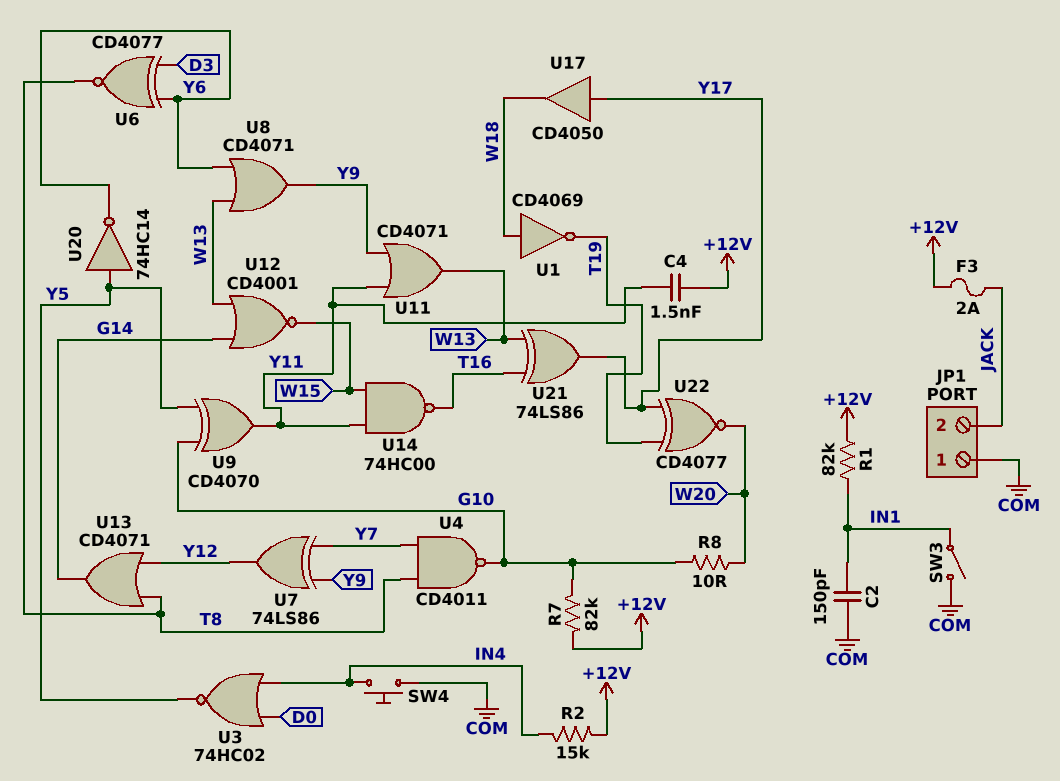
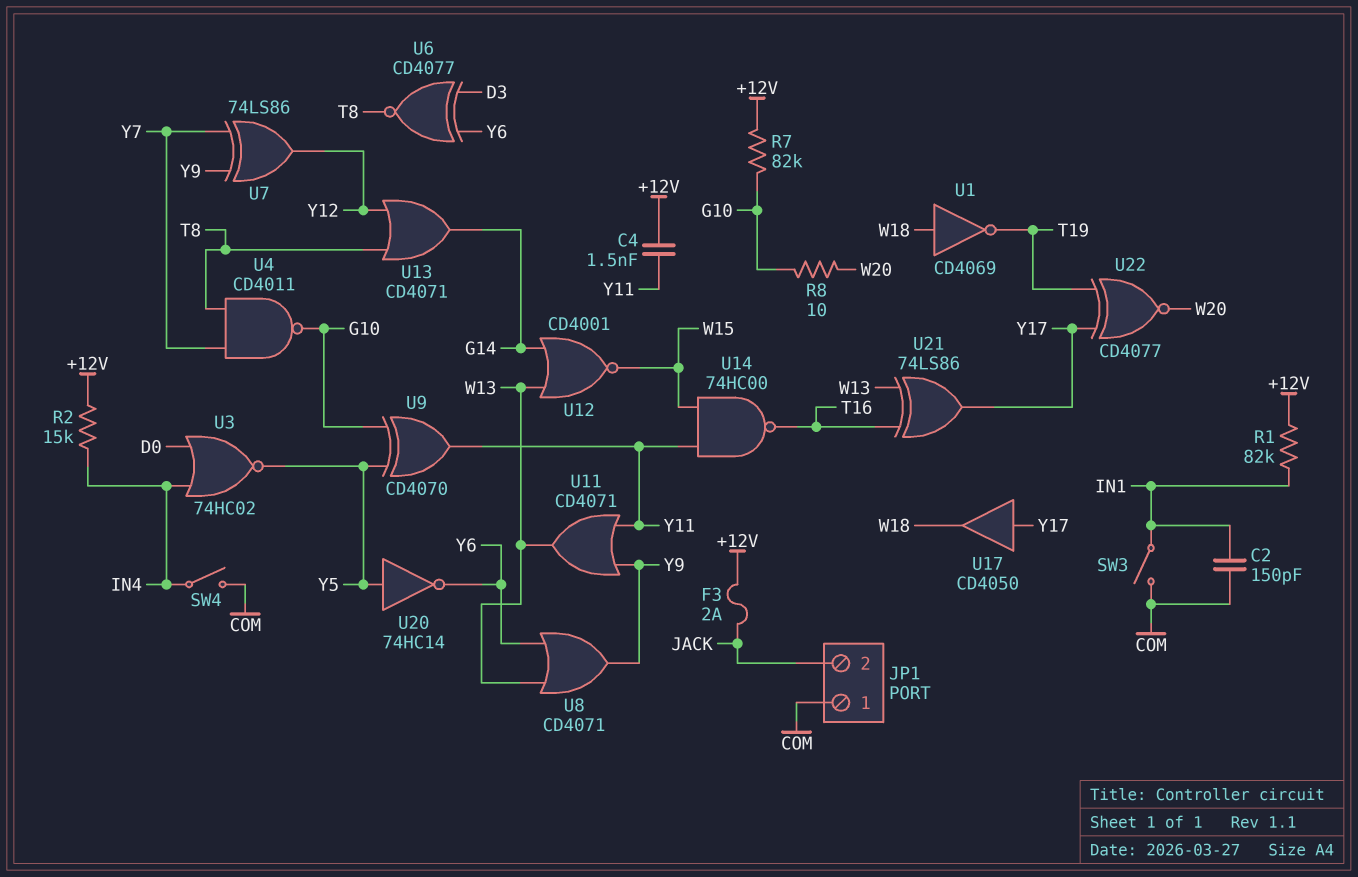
SW4: button (COM, IN4) -> switch (COM, IN4)

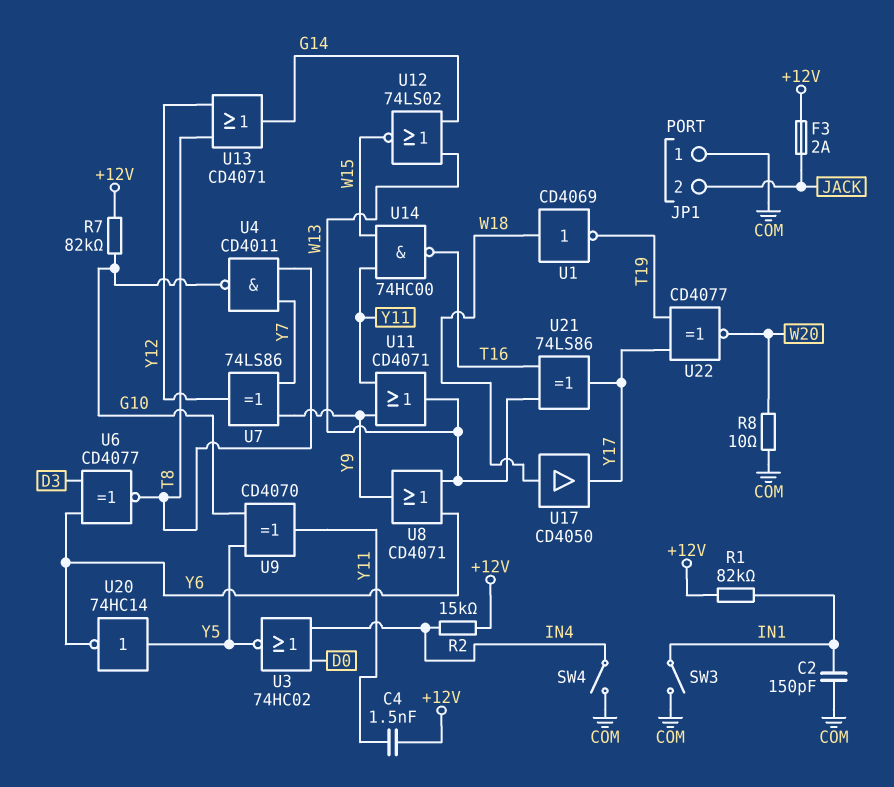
R8: 10 (G10, W20) -> 10 (COM, W20)
U12: NOR CD4001 (in G14, in W13, out W15) -> NOR 74LS02 (in G14, in W13, out W15)
U17: buffer CD4050 (in Y17, out W18) -> buffer CD4050 (in W18, out Y17)

